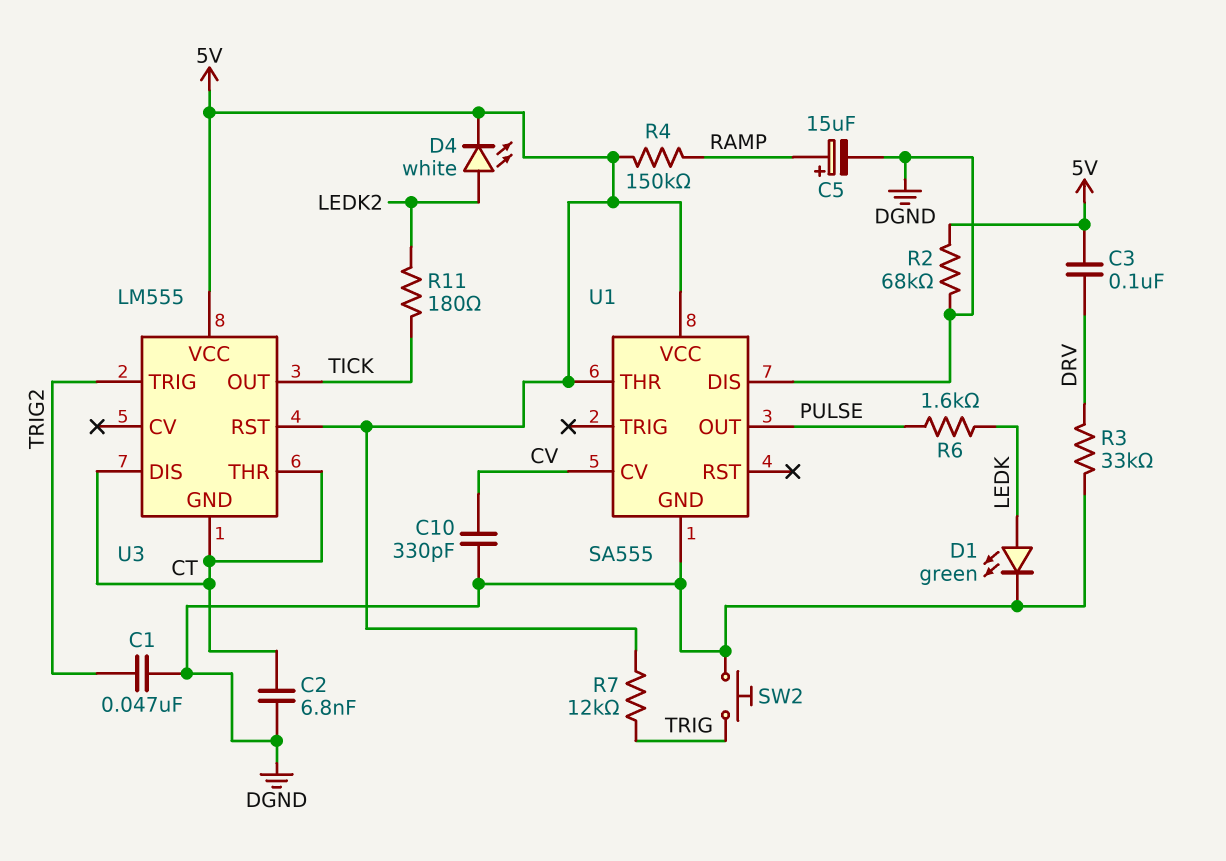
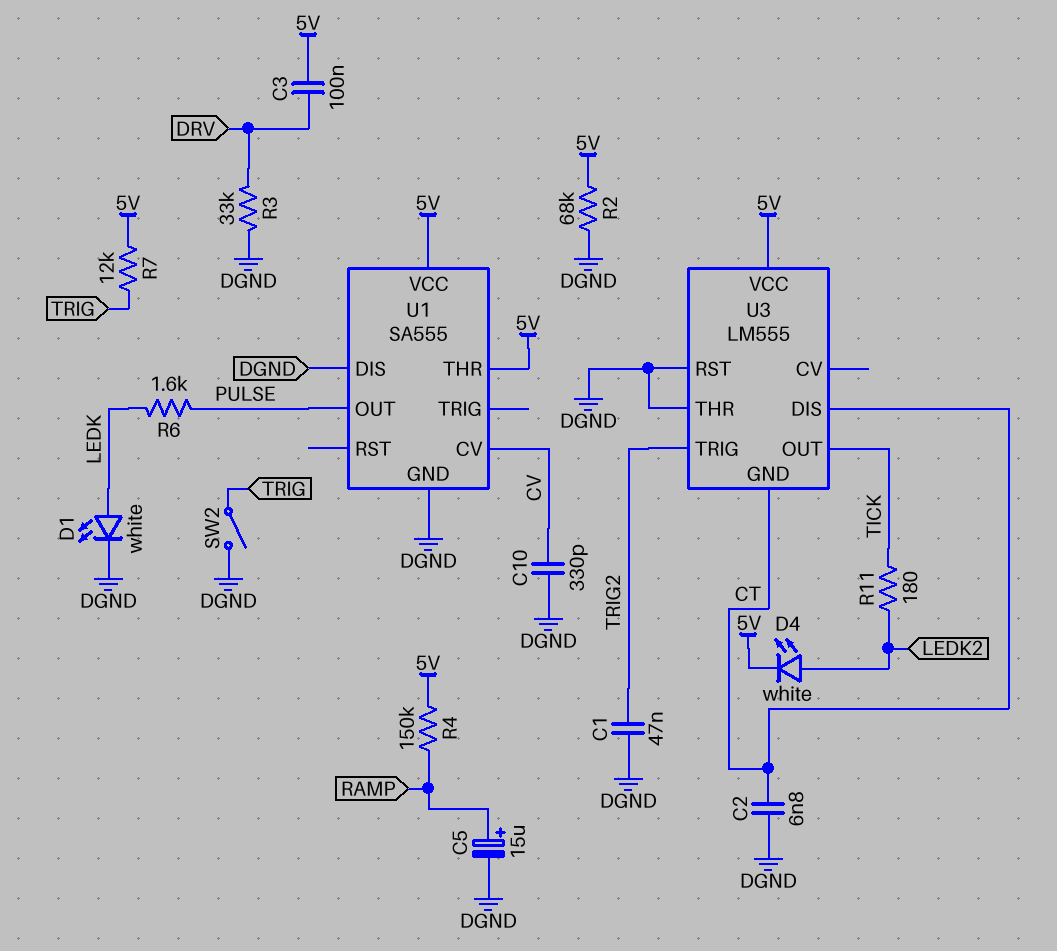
D1: LED green (A LEDK, K DGND) -> LED white (A LEDK, K DGND)
SW2: button (DGND, TRIG) -> switch (DGND, TRIG)
U3 pin RST: 5V -> DGND
U3 pin THR: CT -> DGND

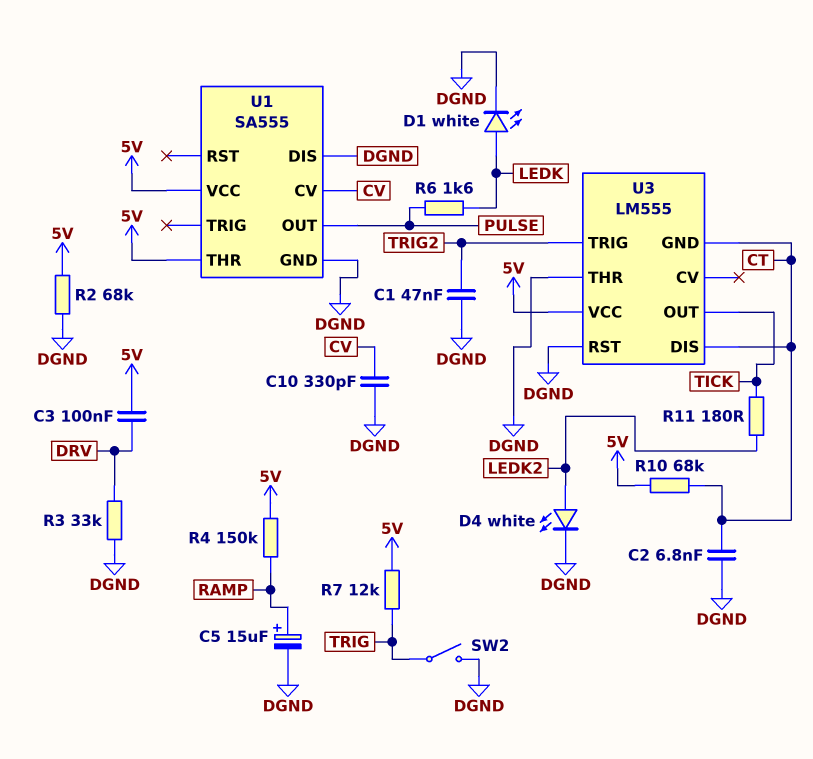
D4: LED white (A LEDK2, K 5V) -> LED white (A LEDK2, K DGND)
R10: none -> 68k (5V, CT)

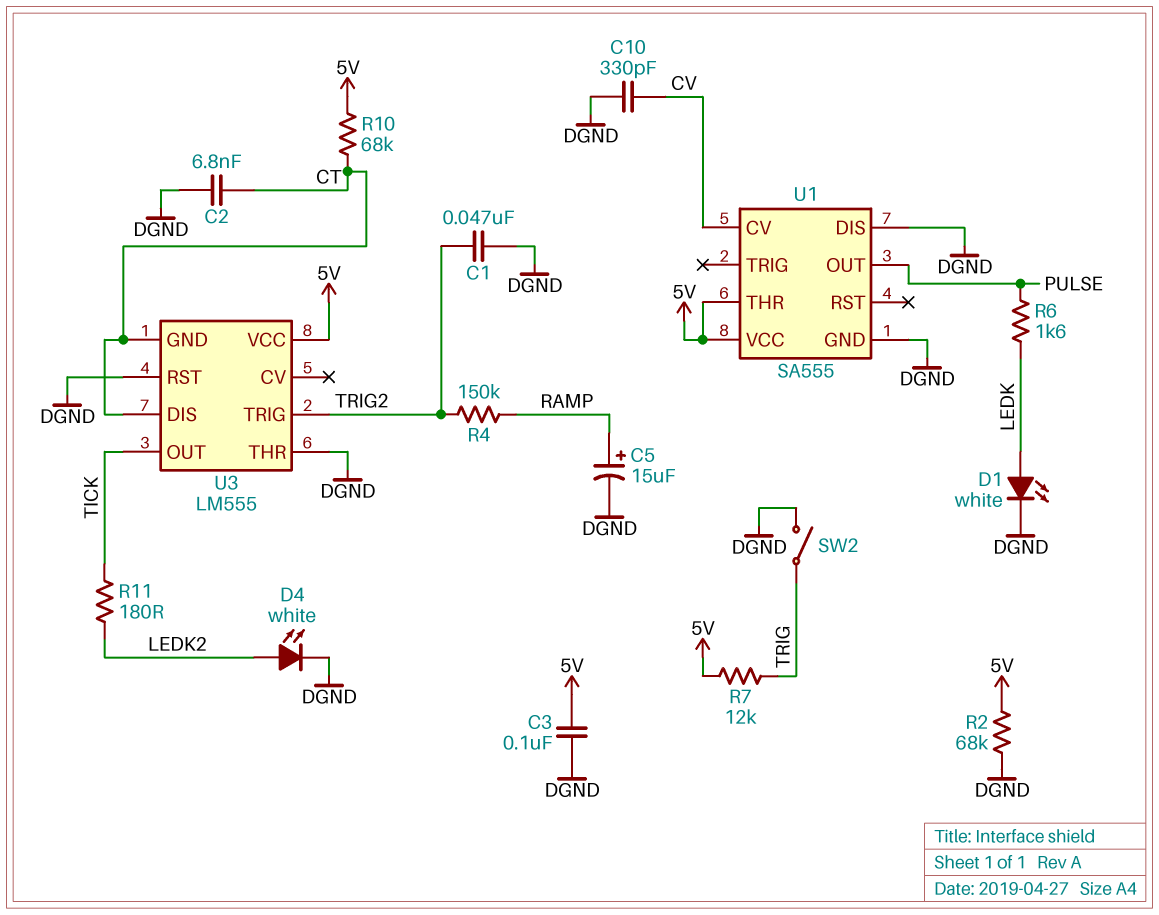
C3: 100nF (5V, DRV) -> 100nF (5V, DGND)
R3: 33k (DGND, DRV) -> none
R4: 150k (5V, RAMP) -> 150k (RAMP, TRIG2)

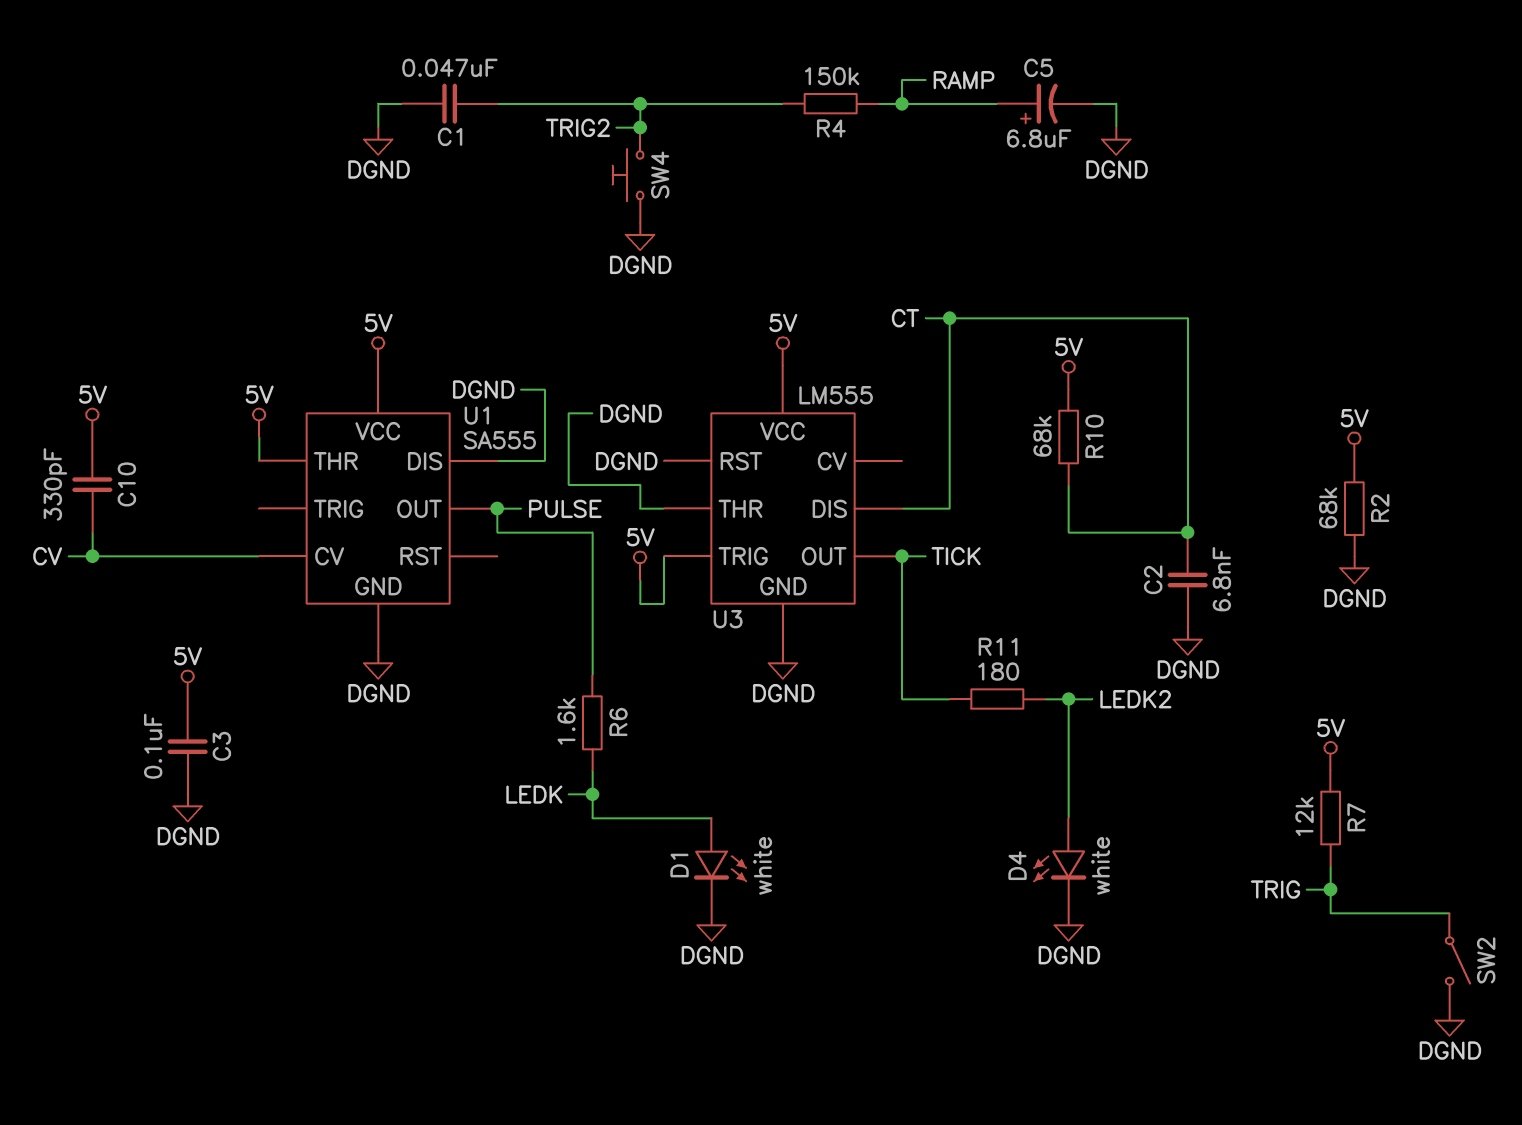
C5: 15uF (plus RAMP, minus DGND) -> 6.8uF (plus RAMP, minus DGND)
C10: 330pF (CV, DGND) -> 330pF (5V, CV)
SW4: none -> button (DGND, TRIG2)
U3 pin GND: CT -> DGND
U3 pin TRIG: TRIG2 -> 5V

